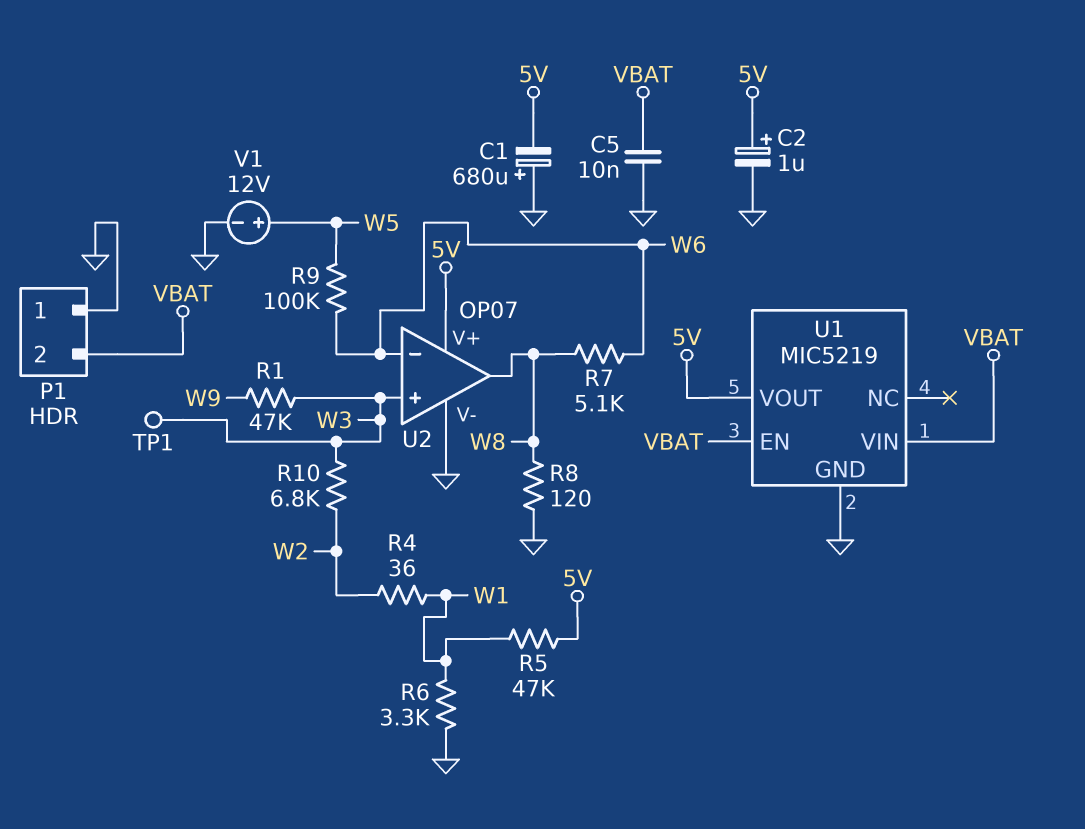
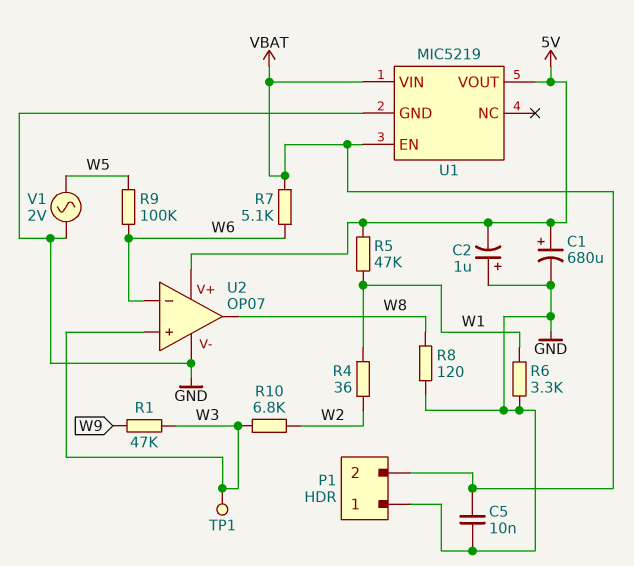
C1: 680uF (plus GND, minus 5V) -> 680uF (plus 5V, minus GND)
C2: 1uF (plus 5V, minus GND) -> 1uF (plus GND, minus 5V)
R7: 5.1k (W6, W8) -> 5.1k (VBAT, W6)
V1: 12V (plus W5, minus GND) -> AC 2V (GND, W5)

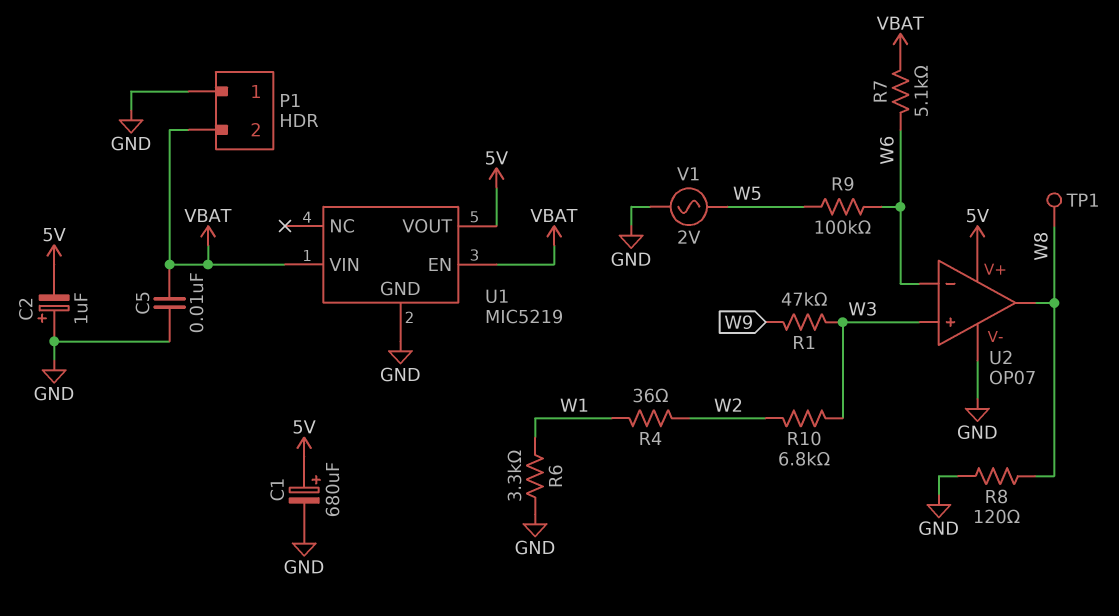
R5: 47k (5V, W1) -> none
TP1: test point (W3) -> test point (W8)

